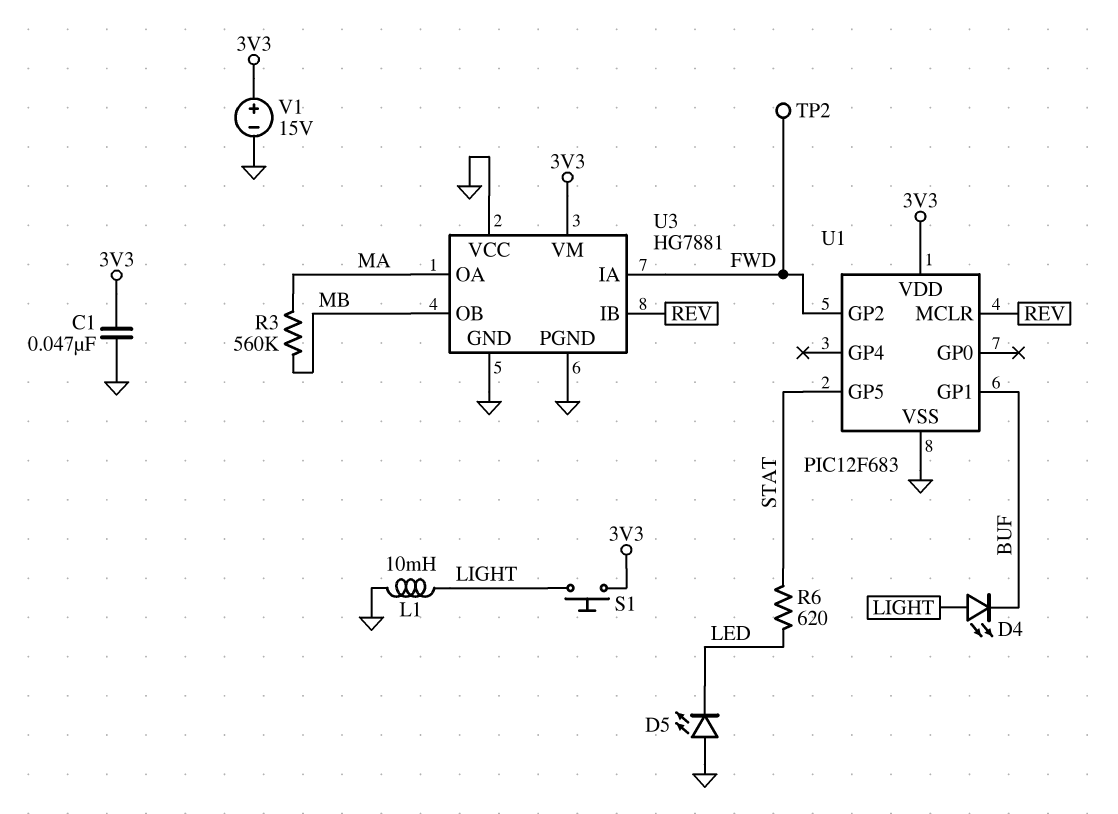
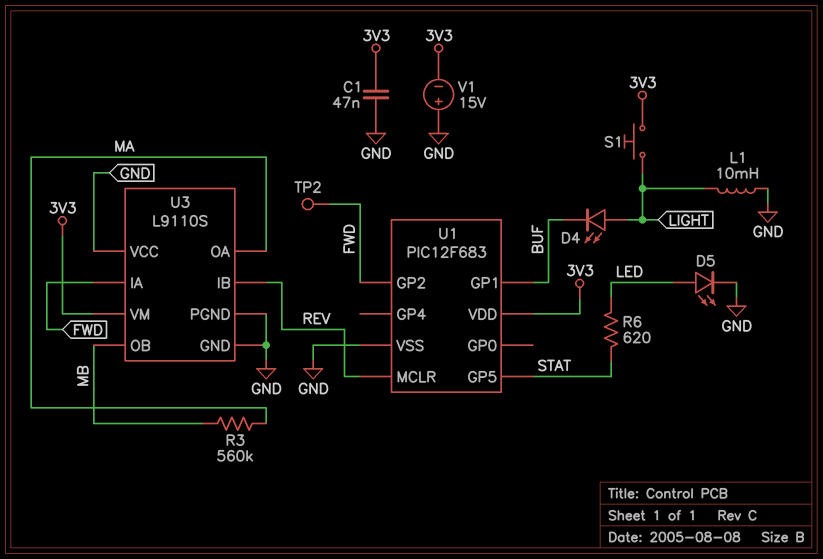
D5: LED (A GND, K LED) -> LED (A LED, K GND)
U3: HG7881 -> L9110S
V1: 15V (plus 3V3, minus GND) -> 15V (plus GND, minus 3V3)

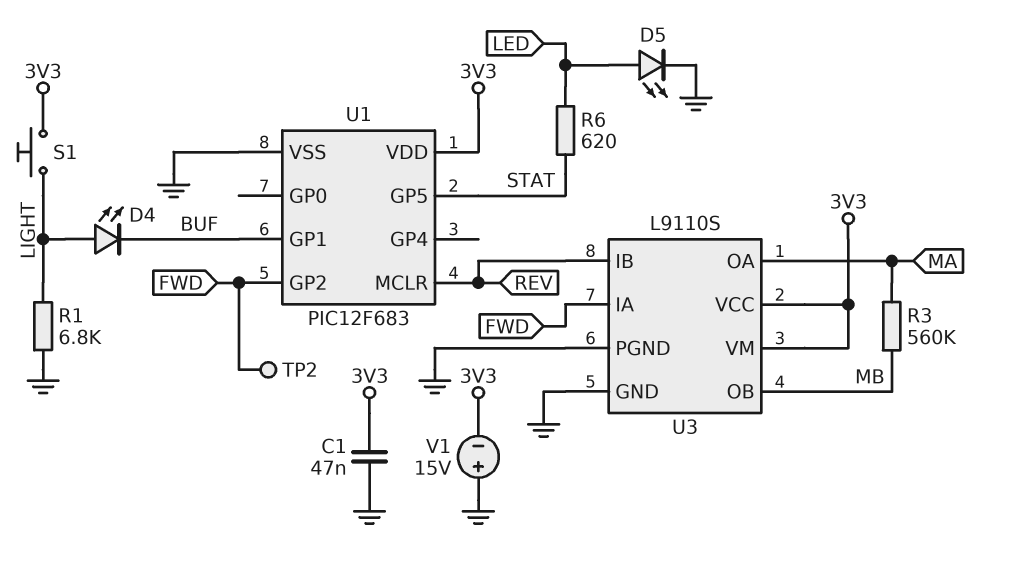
L1: 10mH (GND, LIGHT) -> none
R1: none -> 6.8k (GND, LIGHT)
U3 pin VCC: GND -> 3V3

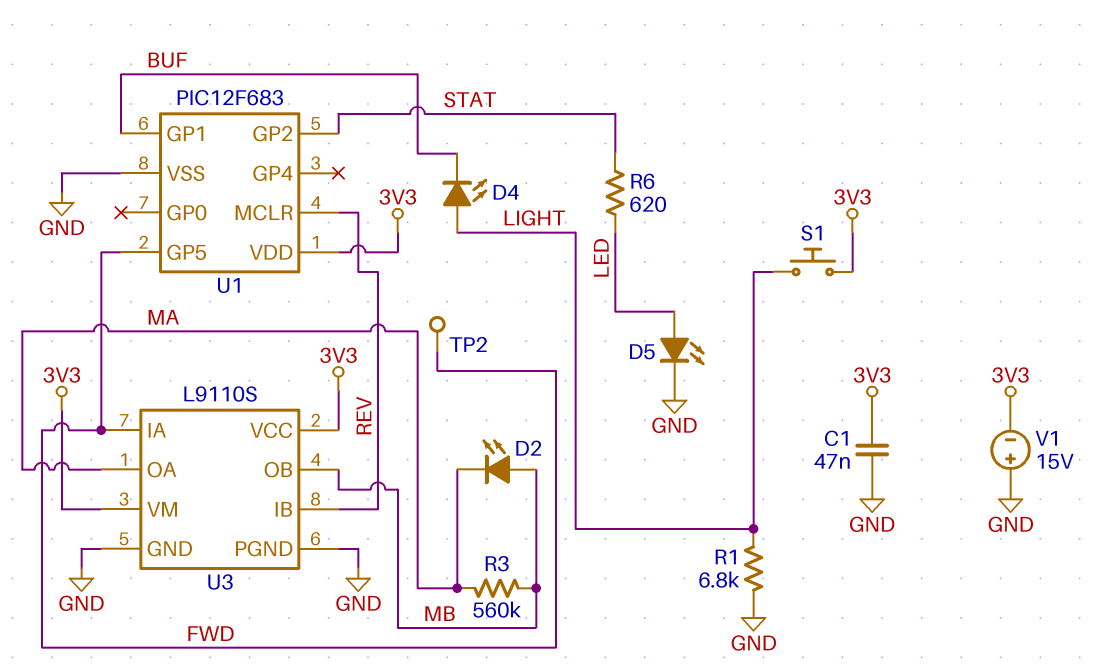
D2: none -> LED (A MB, K MA)
U1 pin GP2: FWD -> STAT
U1 pin GP5: STAT -> FWD

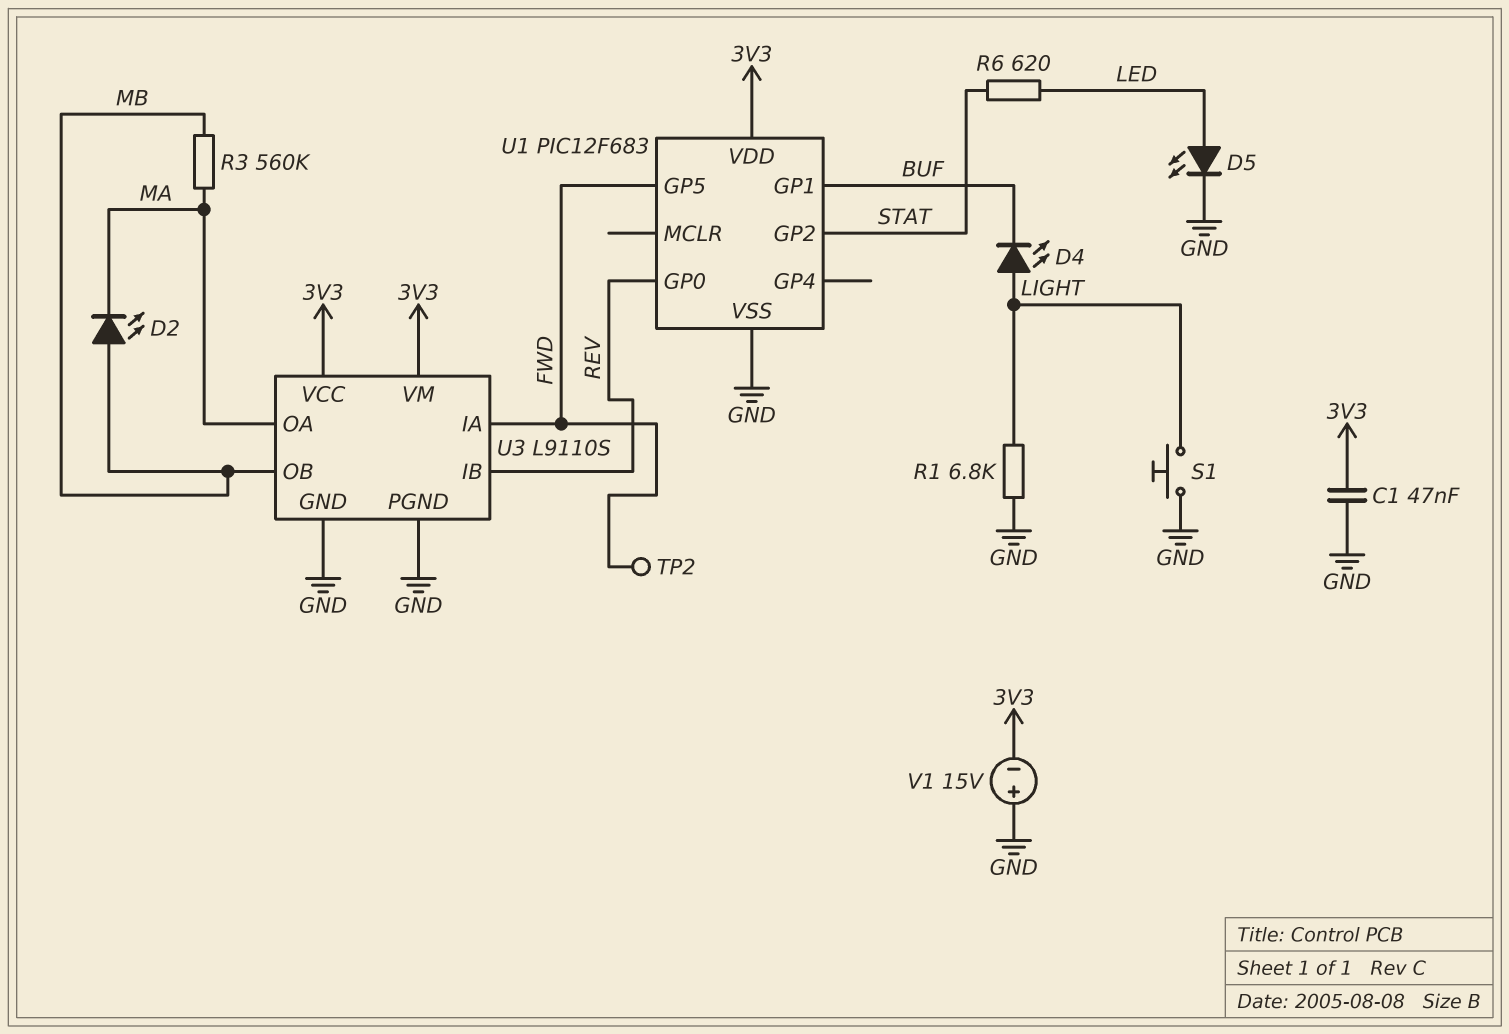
S1: button (3V3, LIGHT) -> button (GND, LIGHT)
U1 pin GP0: none -> REV
U1 pin MCLR: REV -> none

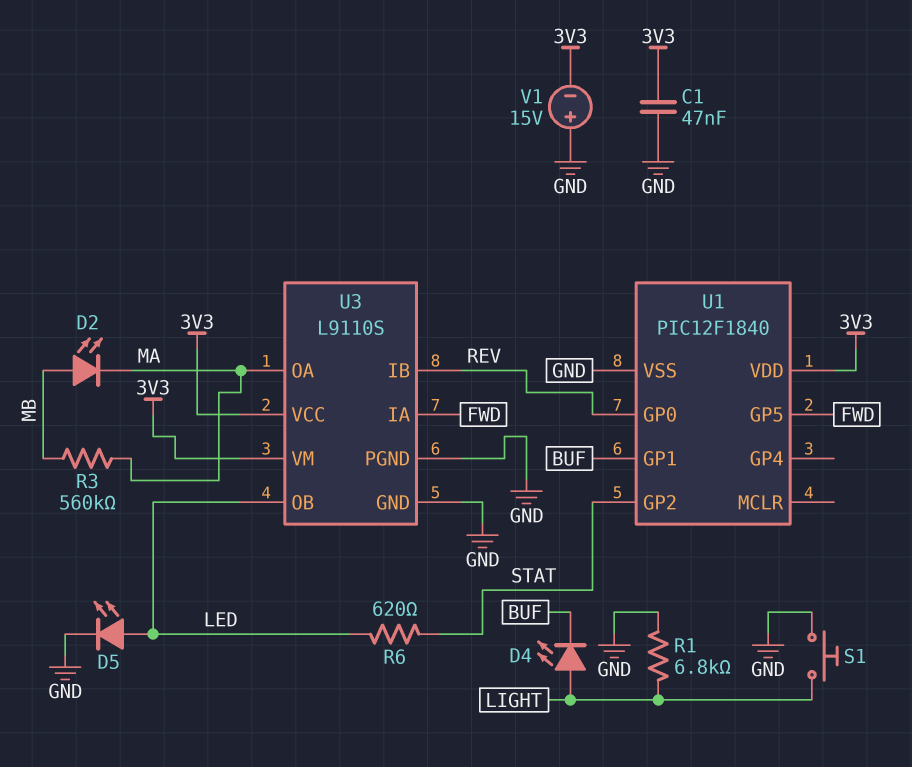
TP2: test point (FWD) -> none
U1: PIC12F683 -> PIC12F1840
U3 pin OB: MB -> LED

